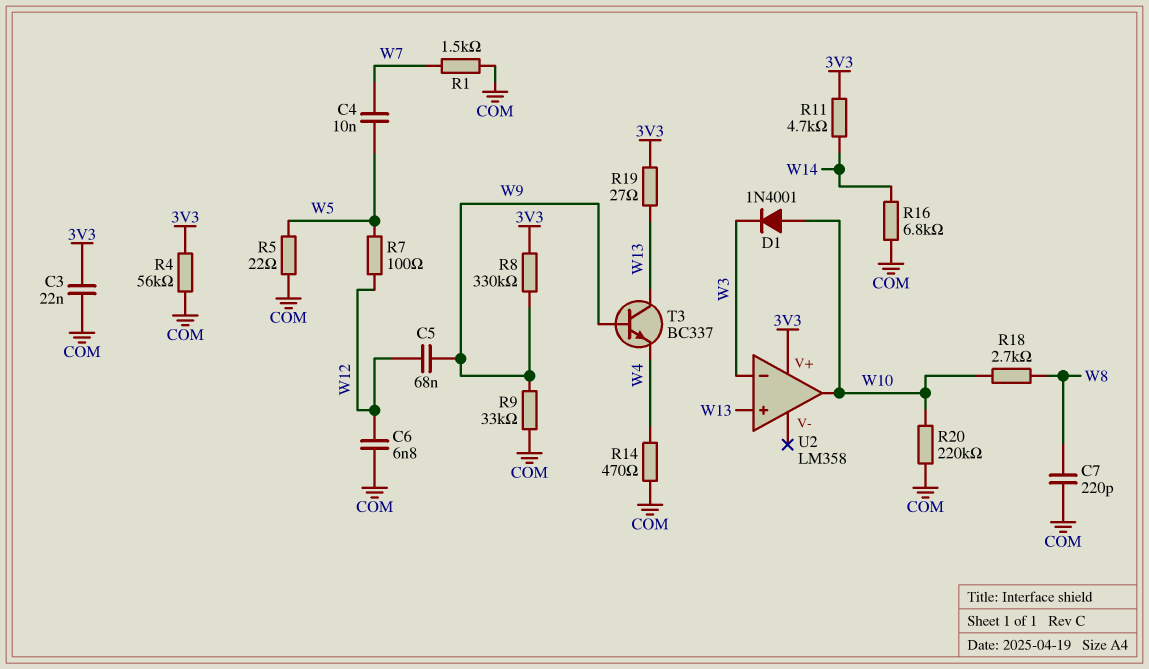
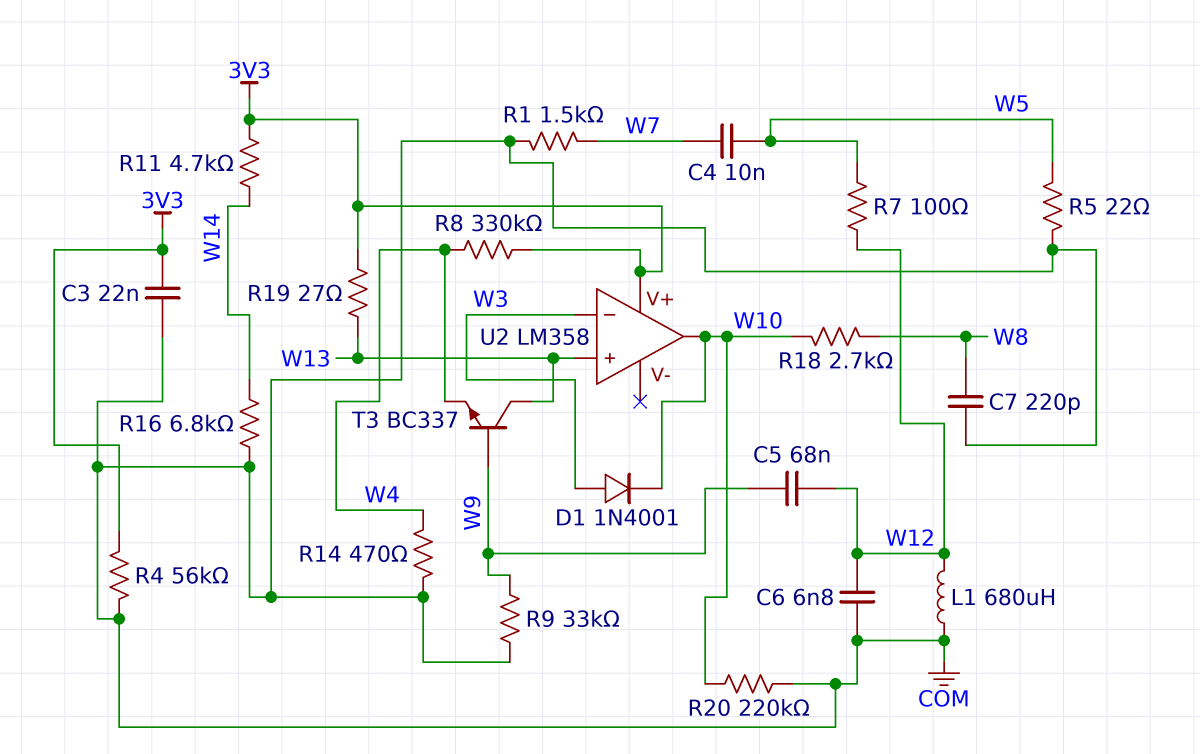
D1: diode 1N4001 (A W10, K W3) -> diode 1N4001 (A W3, K W10)
L1: none -> 680uH (COM, W12)
R8: 330k (3V3, W9) -> 330k (3V3, W4)

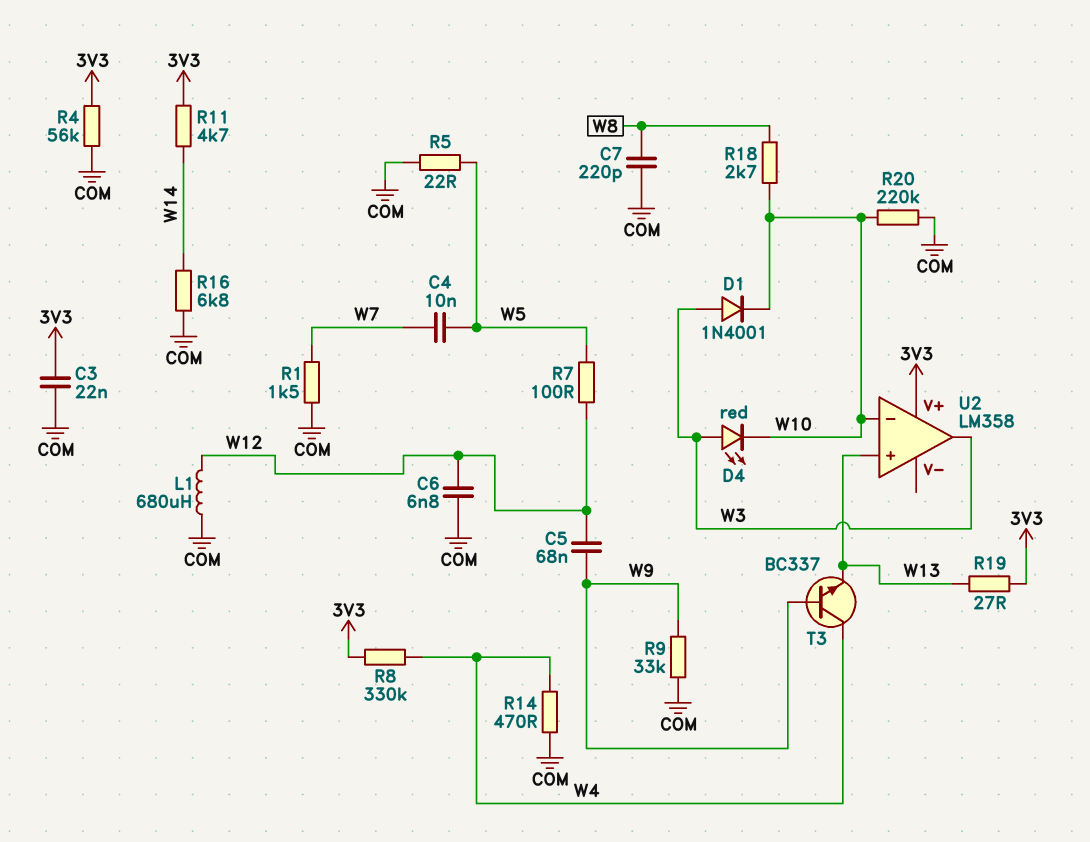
D4: none -> LED red (A W3, K W10)
T3: NPN BC337 (B W9, C W13, E W4) -> NPN BC337 (B W9, C W4, E W13)
U2 pin in-: W3 -> W10
U2 pin out: W10 -> W3

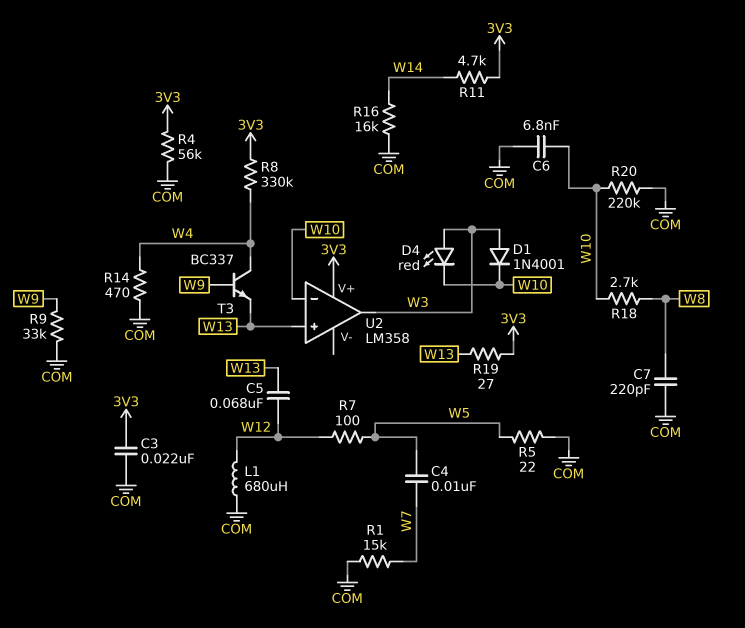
C5: 68nF (W9, W12) -> 68nF (W12, W13)
C6: 6.8nF (COM, W12) -> 6.8nF (COM, W10)
R1: 1.5k (COM, W7) -> 15k (COM, W7)
R16: 6.8k (COM, W14) -> 16k (COM, W14)

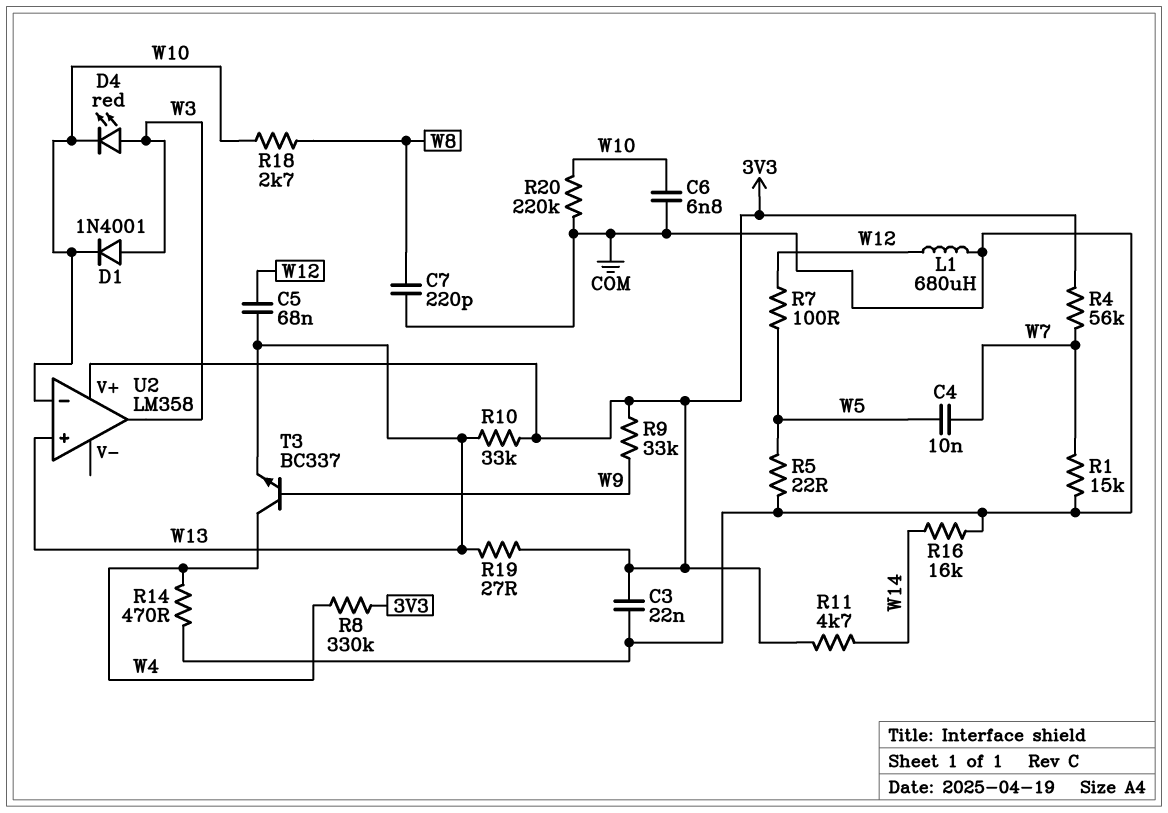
R4: 56k (3V3, COM) -> 56k (3V3, W7)
R9: 33k (COM, W9) -> 33k (3V3, W9)
R10: none -> 33k (3V3, W13)

